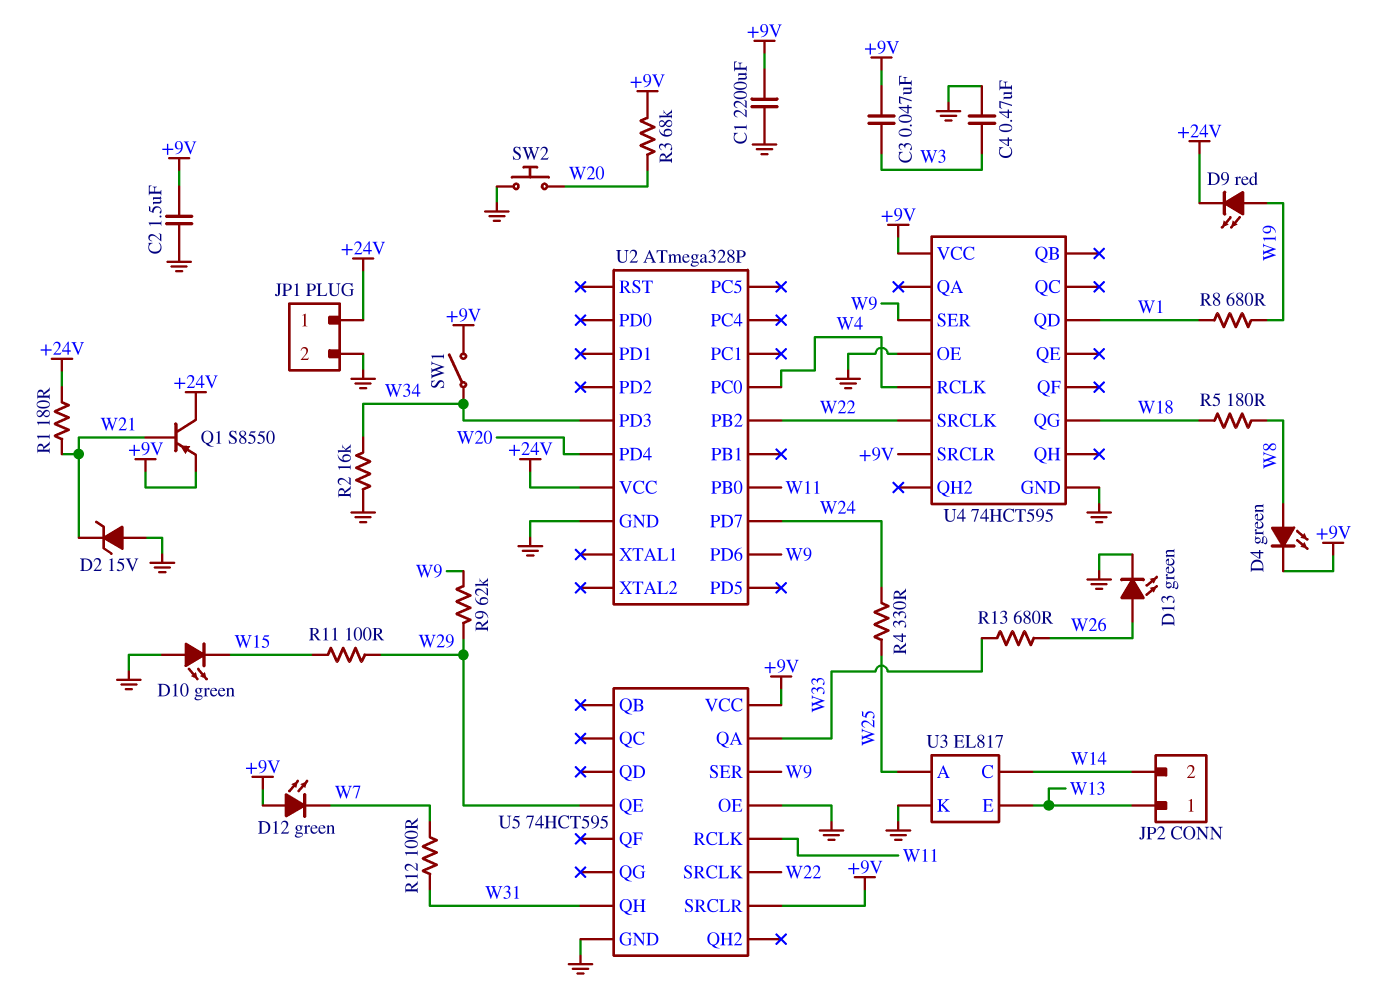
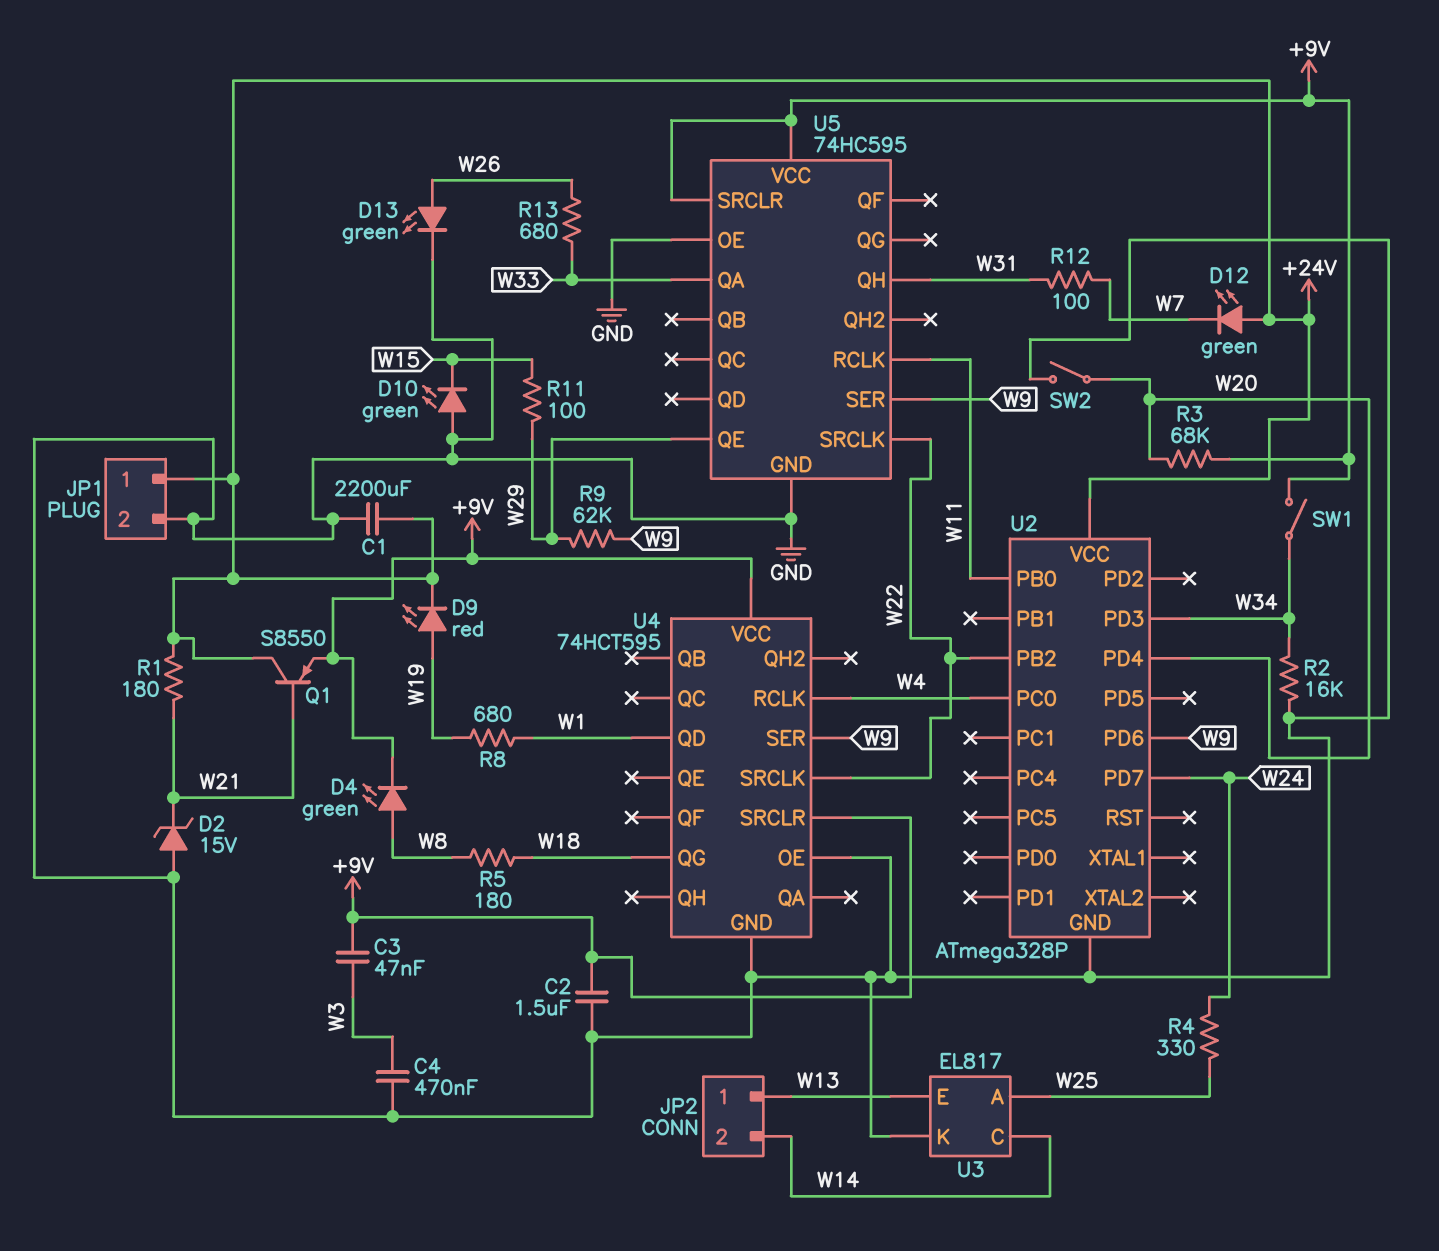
C1: 2200uF (+9V, GND) -> 2200uF (+24V, GND)
D12: LED green (A +9V, K W7) -> LED green (A +24V, K W7)
SW2: button (GND, W20) -> switch (GND, W20)
U5: 74HCT595 -> 74HC595

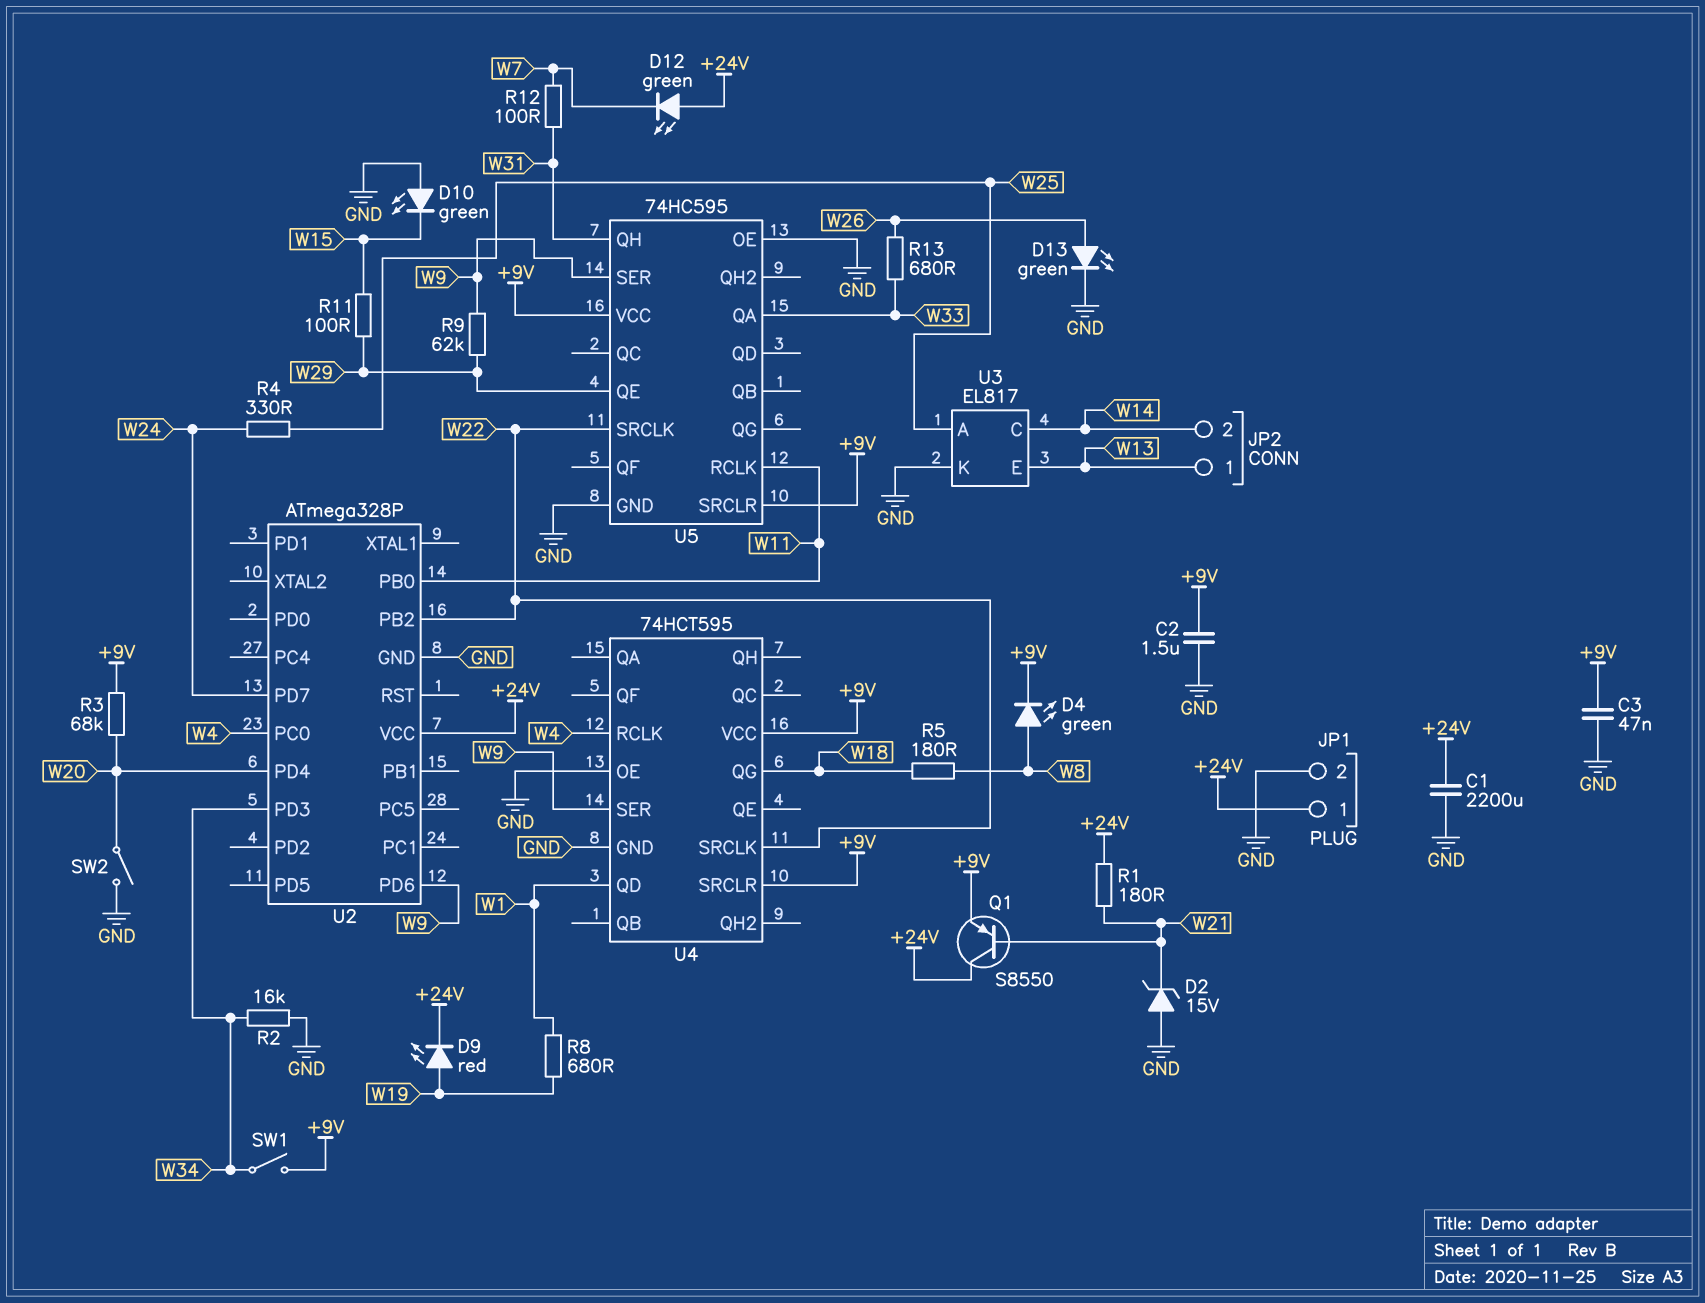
C3: 47nF (+9V, W3) -> 47nF (+9V, GND)
C4: 470nF (GND, W3) -> none

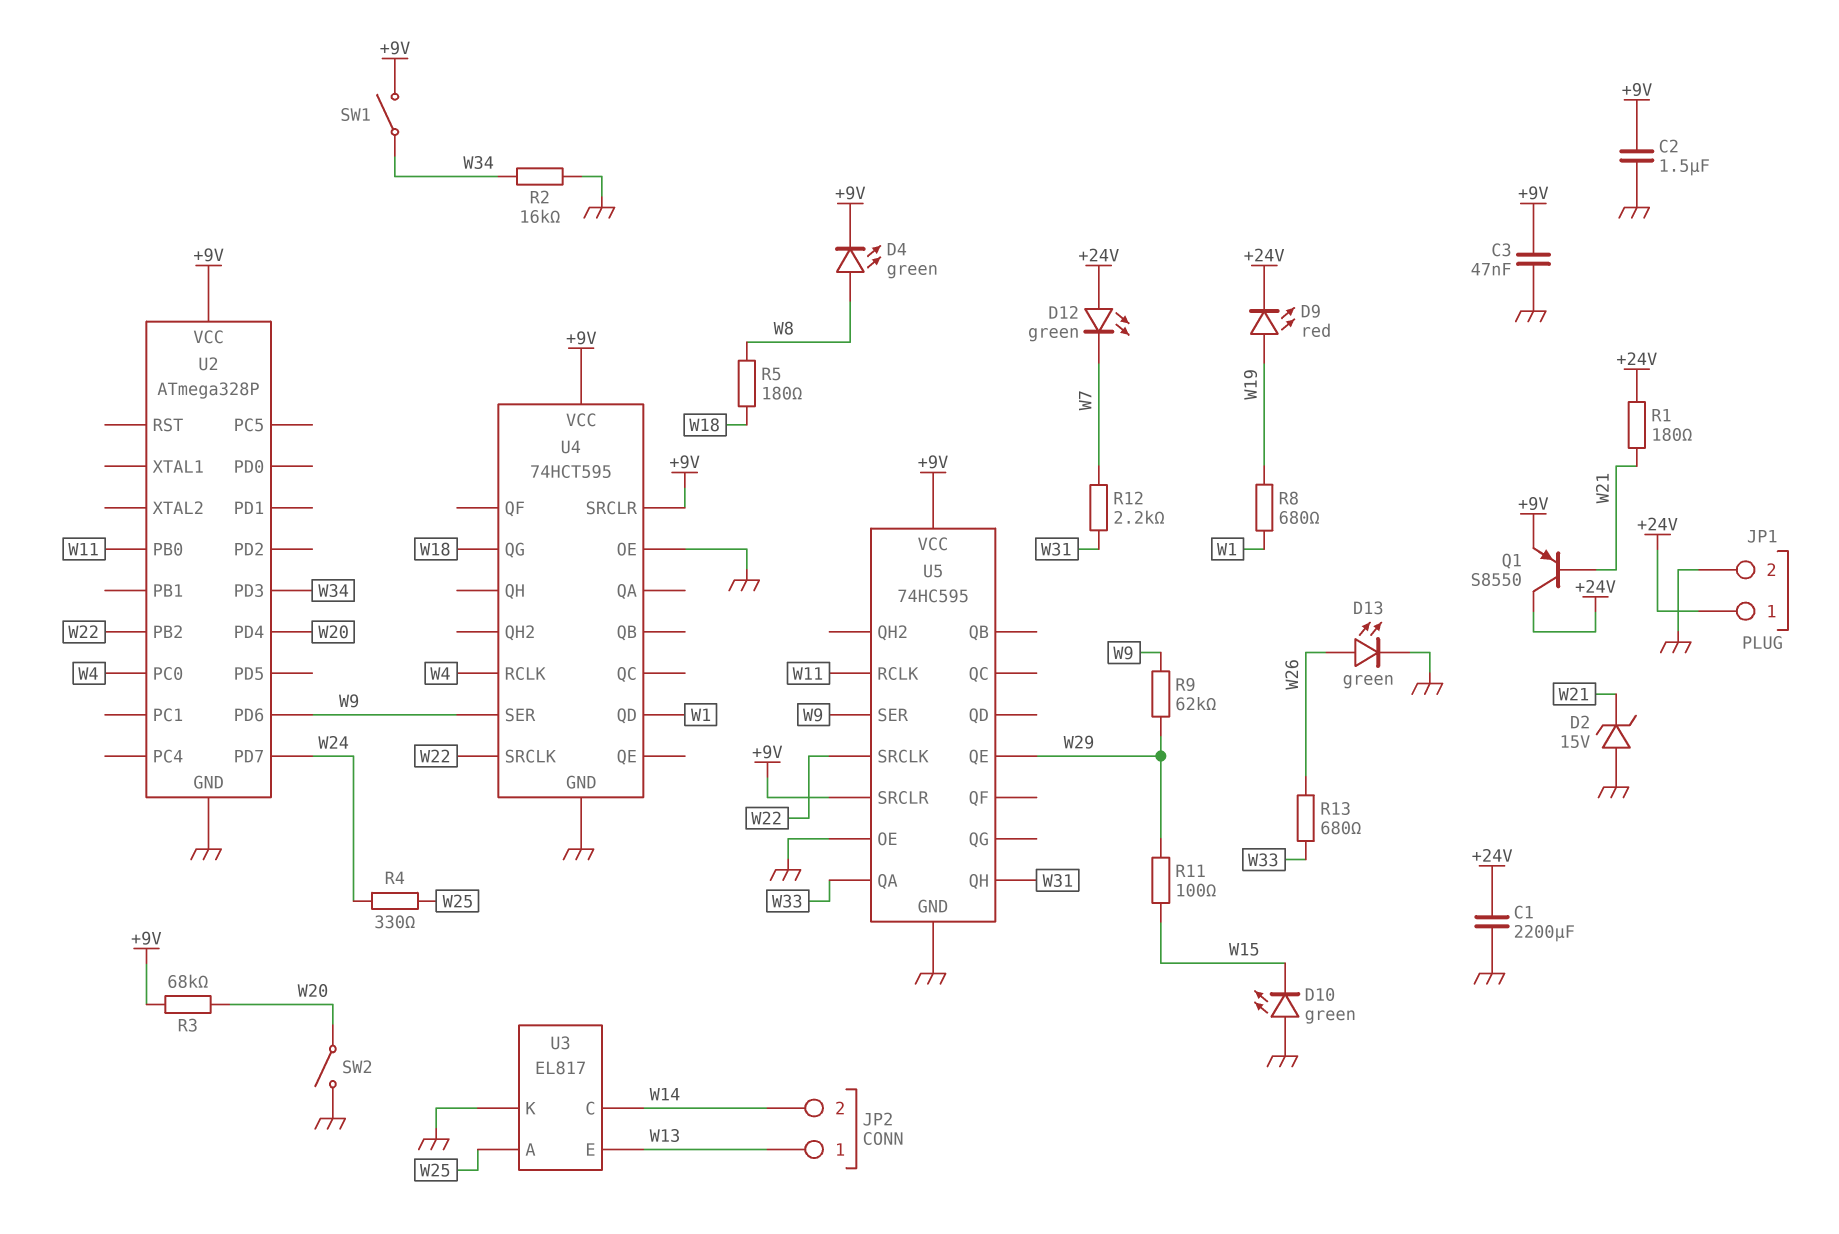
R12: 100 (W7, W31) -> 2.2k (W7, W31)
U2 pin VCC: +24V -> +9V

